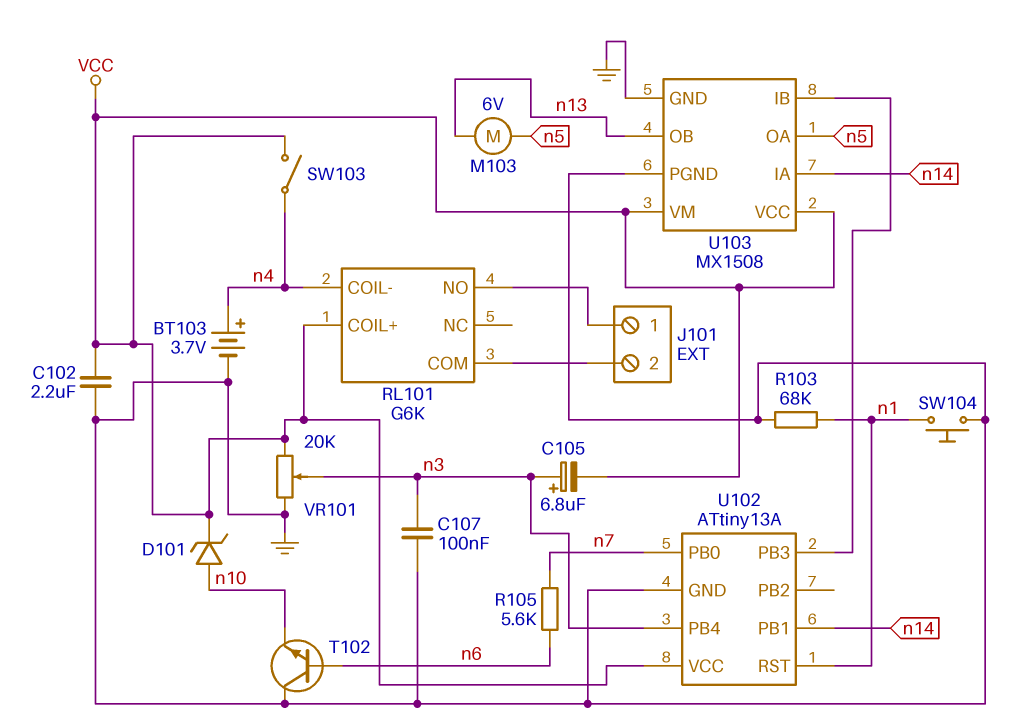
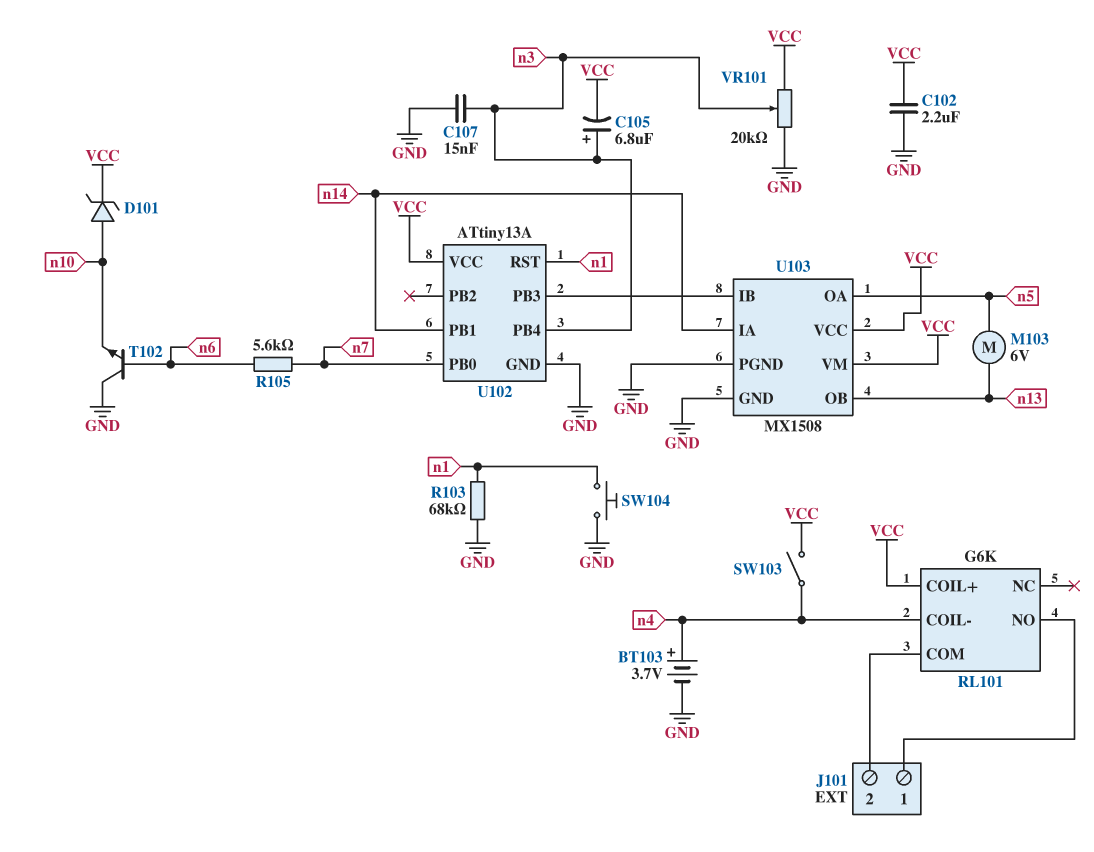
C107: 100nF (GND, n3) -> 15nF (GND, n3)

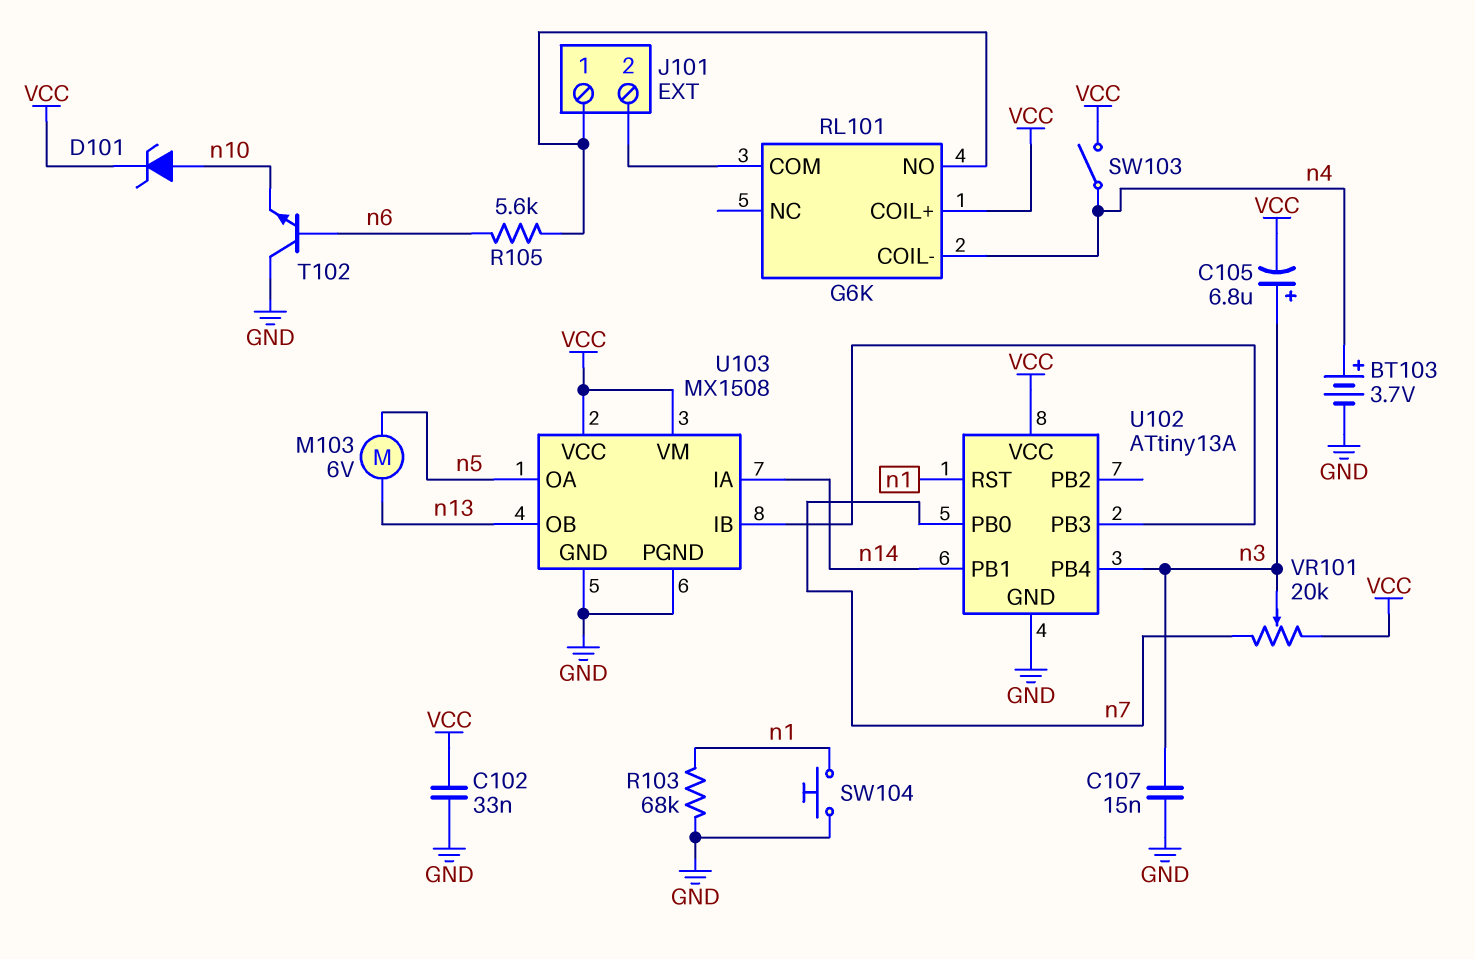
C102: 2.2uF (GND, VCC) -> 33nF (GND, VCC)
R105: 5.6k (n6, n7) -> 5.6k (J101/1, n6)
VR101: 20k (GND, VCC, wiper n3) -> 20k (VCC, n7, wiper n3)

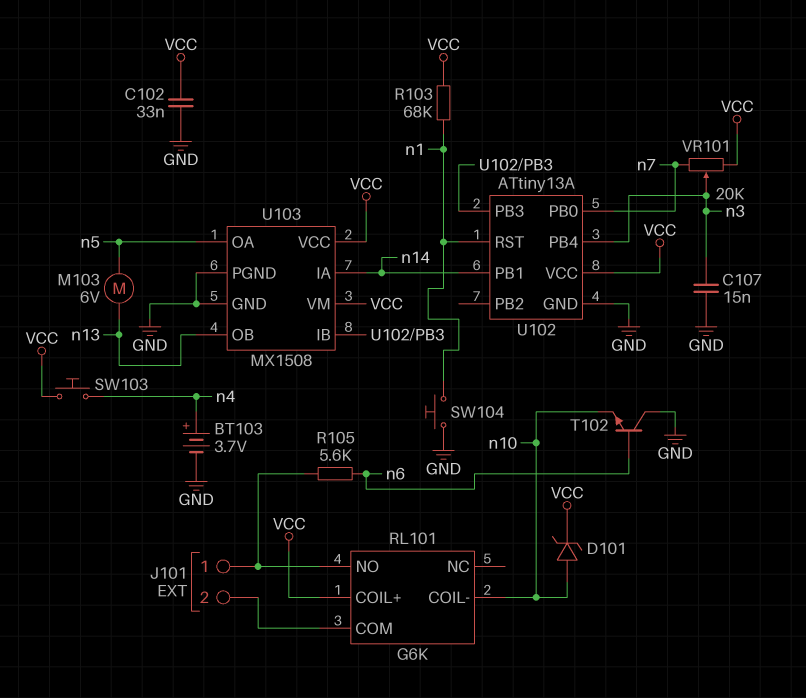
C105: 6.8uF (plus n3, minus VCC) -> none
R103: 68k (GND, n1) -> 68k (VCC, n1)
RL101 pin COIL-: n4 -> n10
SW103: switch (VCC, n4) -> button (VCC, n4)

